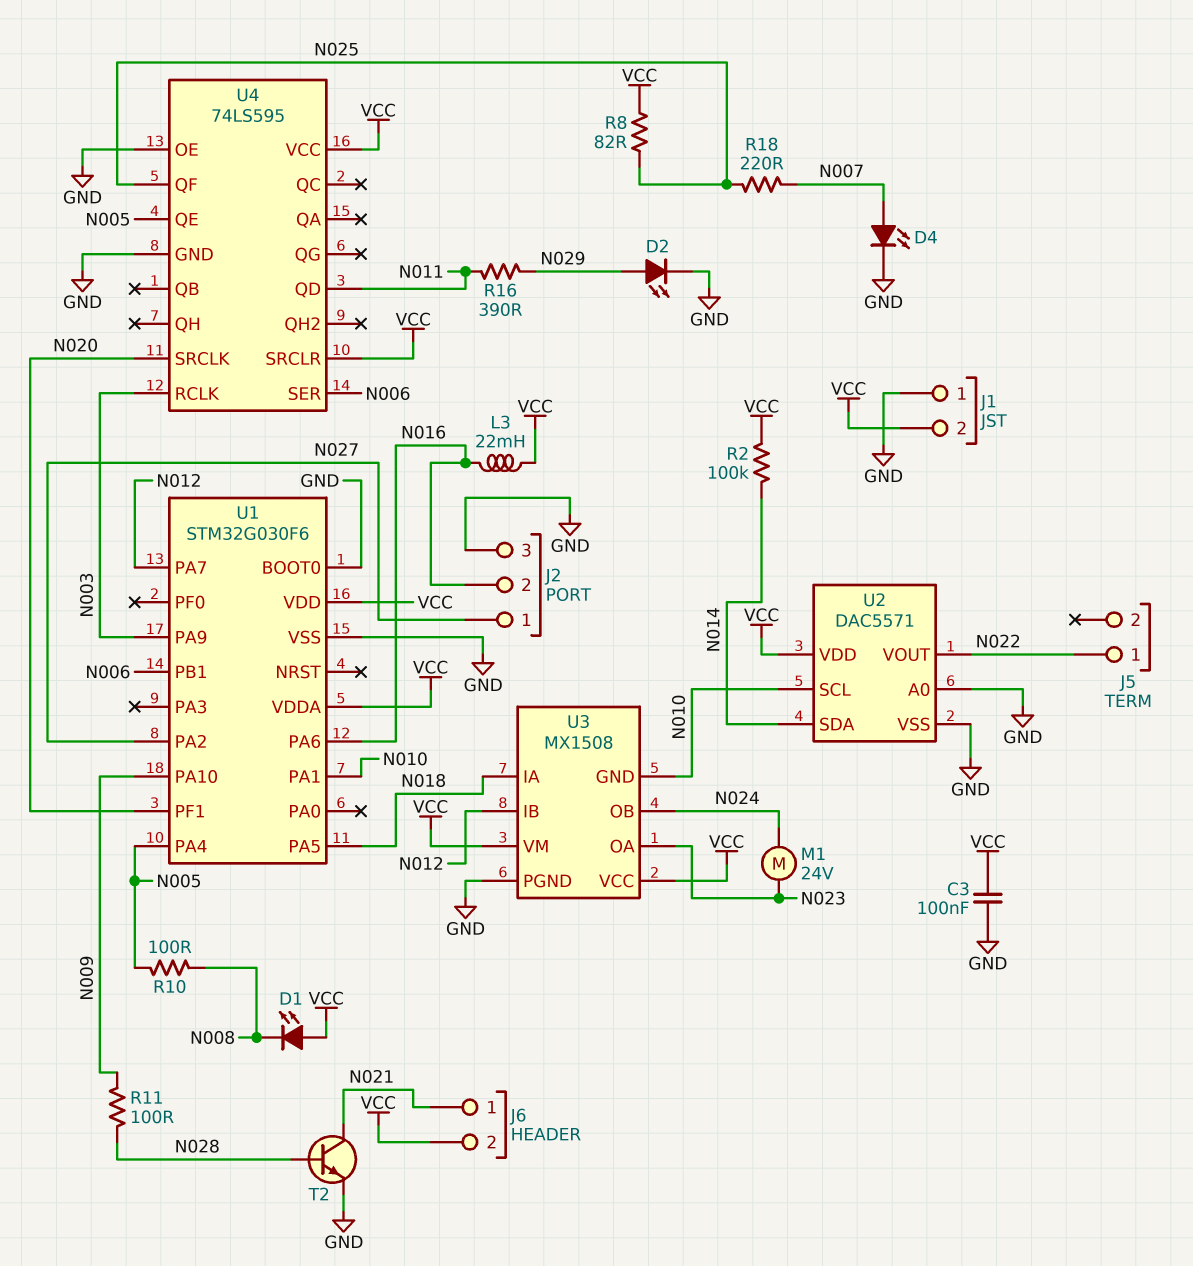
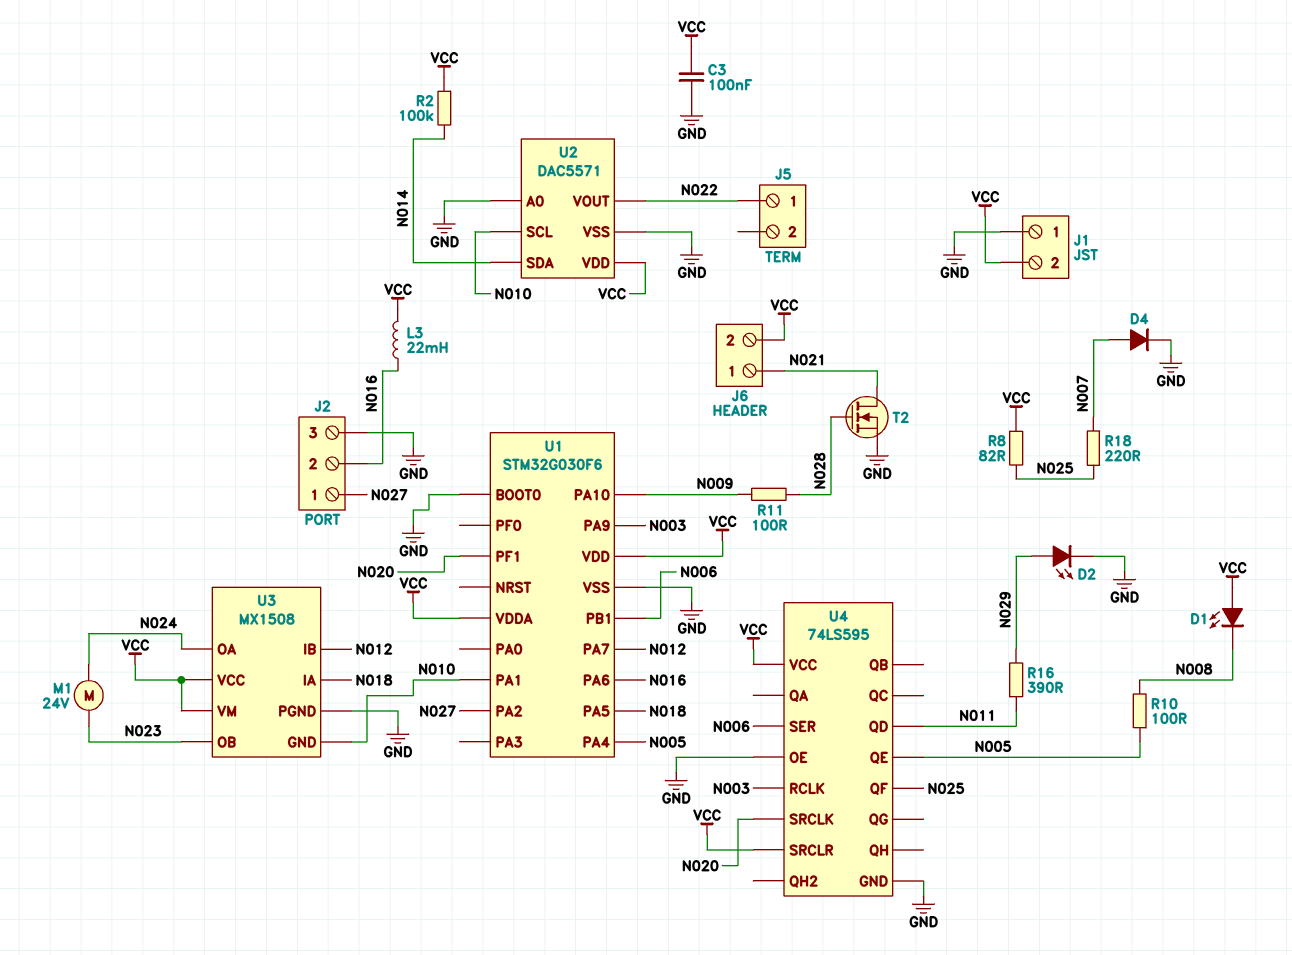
D4: LED (A N007, K GND) -> diode (A N007, K GND)
T2: NPN (B N028, C N021, E GND) -> NMOS (G N028, D N021, S GND)
U3 pin OA: N023 -> N024
U3 pin OB: N024 -> N023

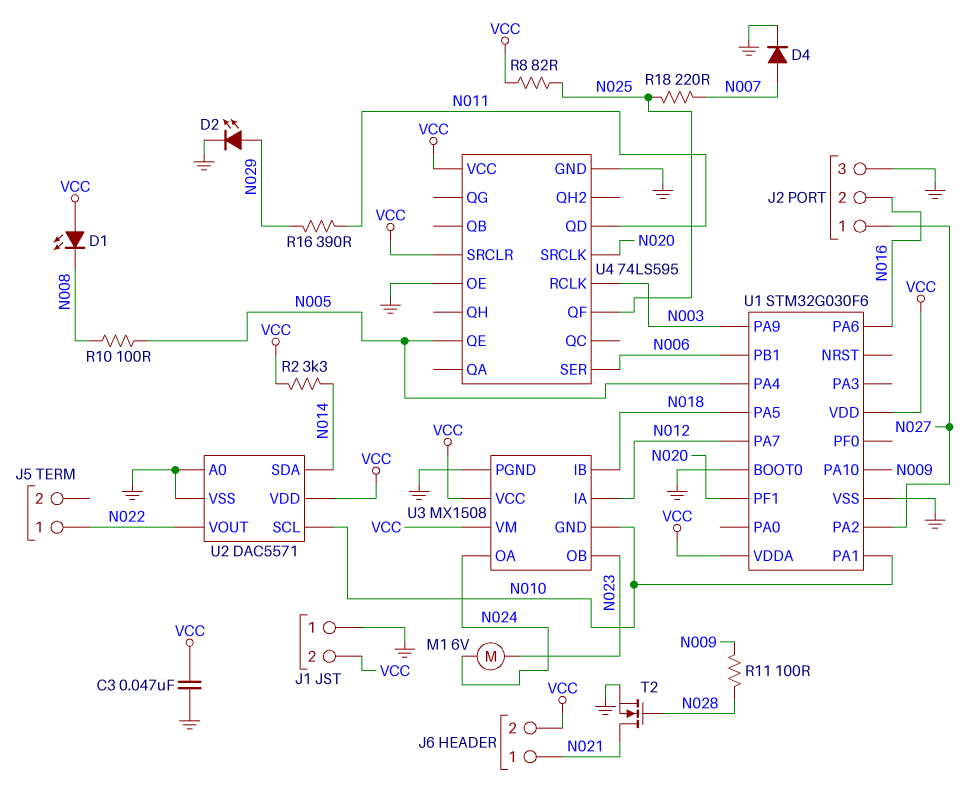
C3: 100nF (GND, VCC) -> 47nF (GND, VCC)
L3: 22mH (N016, VCC) -> none
M1: motor 24V (N023, N024) -> motor 6V (N023, N024)
R2: 100k (N014, VCC) -> 3.3k (N014, VCC)
U3 pin IA: N018 -> N012
U3 pin IB: N012 -> N018

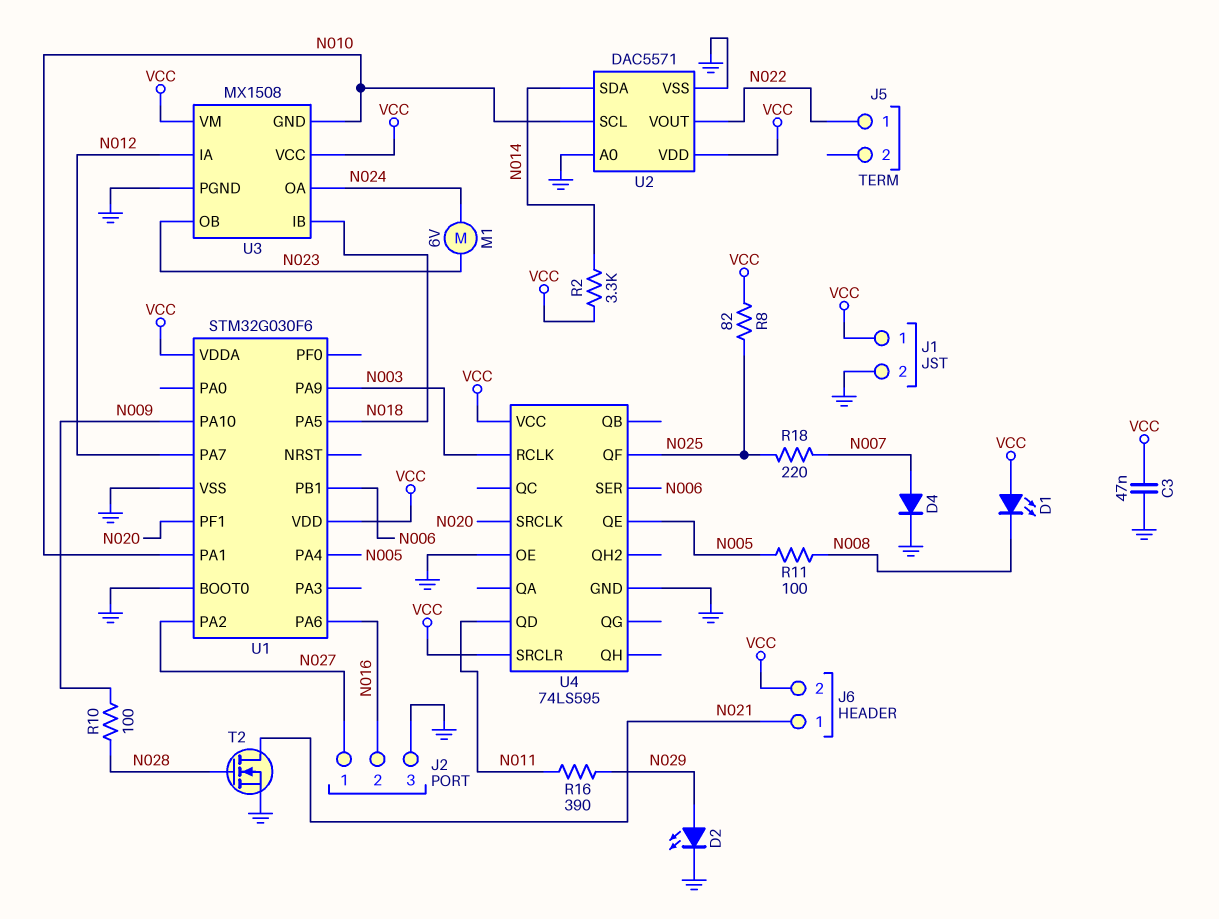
J1 pin 1: GND -> VCC
J1 pin 2: VCC -> GND
R10: 100 (N005, N008) -> 100 (N009, N028)
R11: 100 (N009, N028) -> 100 (N005, N008)

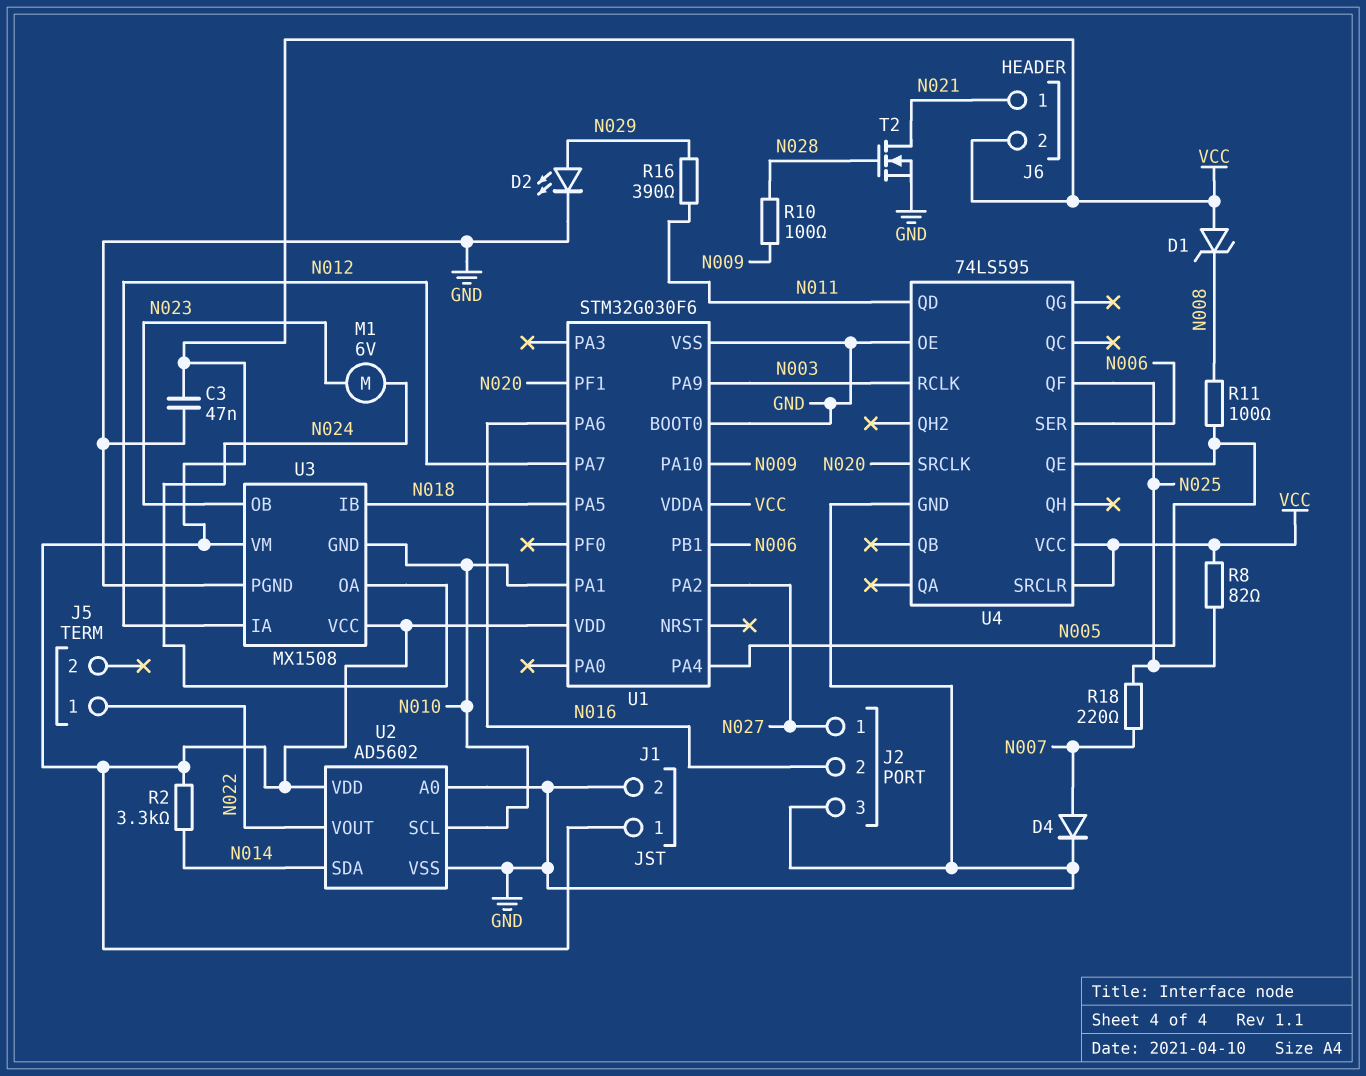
D1: LED (A VCC, K N008) -> zener (A VCC, K N008)
U2: DAC5571 -> AD5602

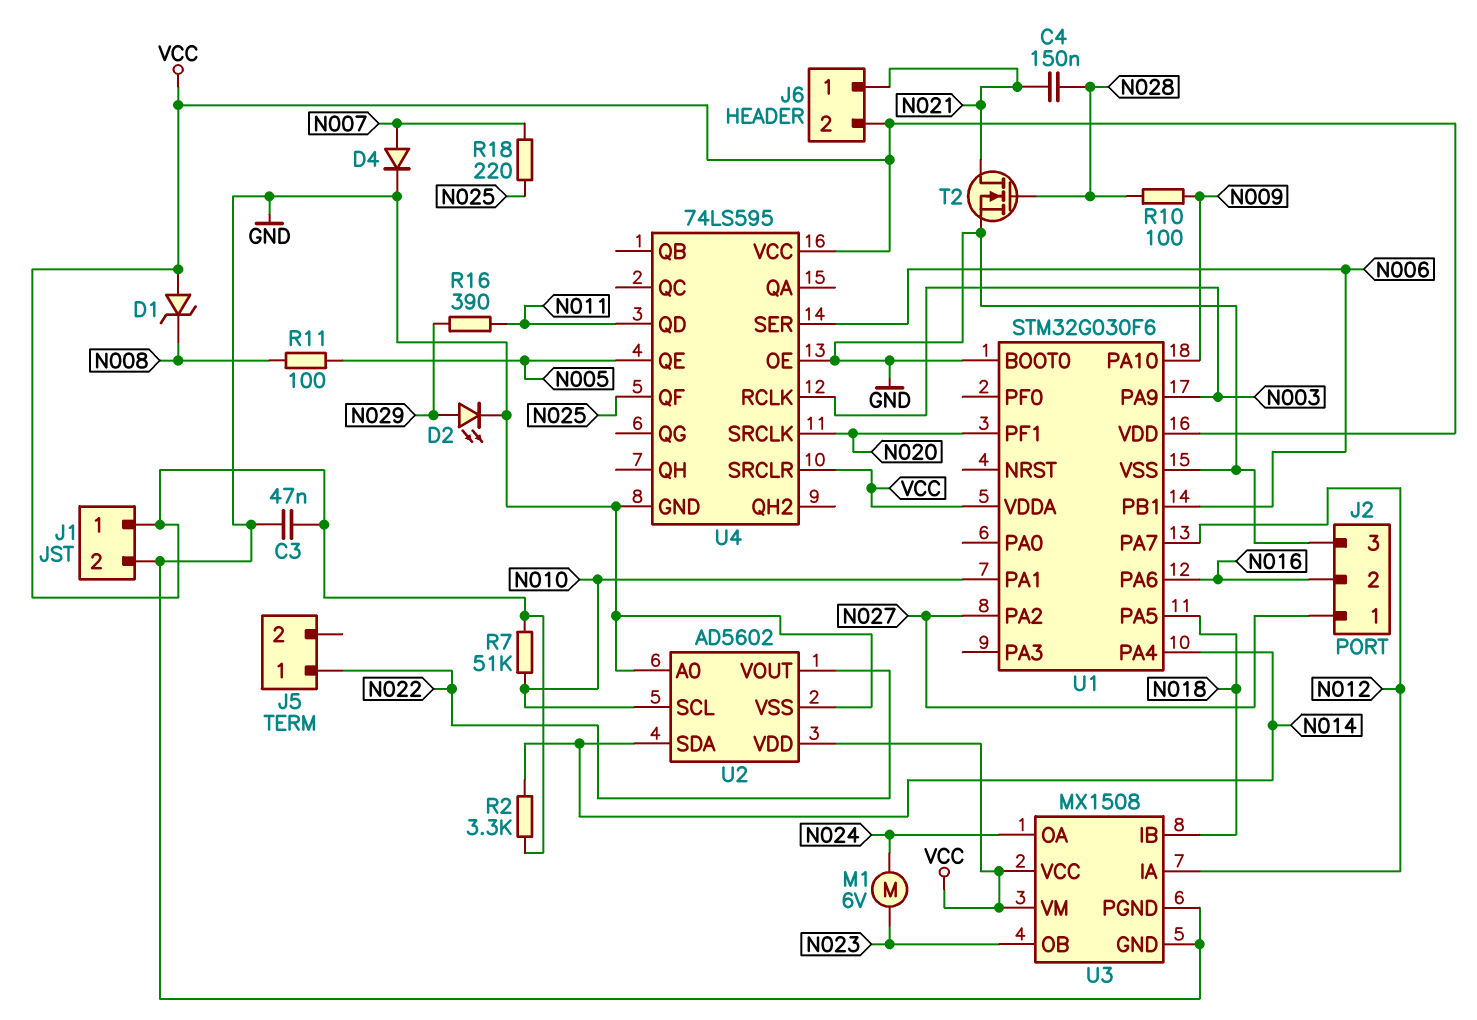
C4: none -> 150nF (N021, N028)
R7: none -> 51k (N010, VCC)
R8: 82 (N025, VCC) -> none
U1 pin PA4: N005 -> N014
U3 pin GND: N010 -> GND

